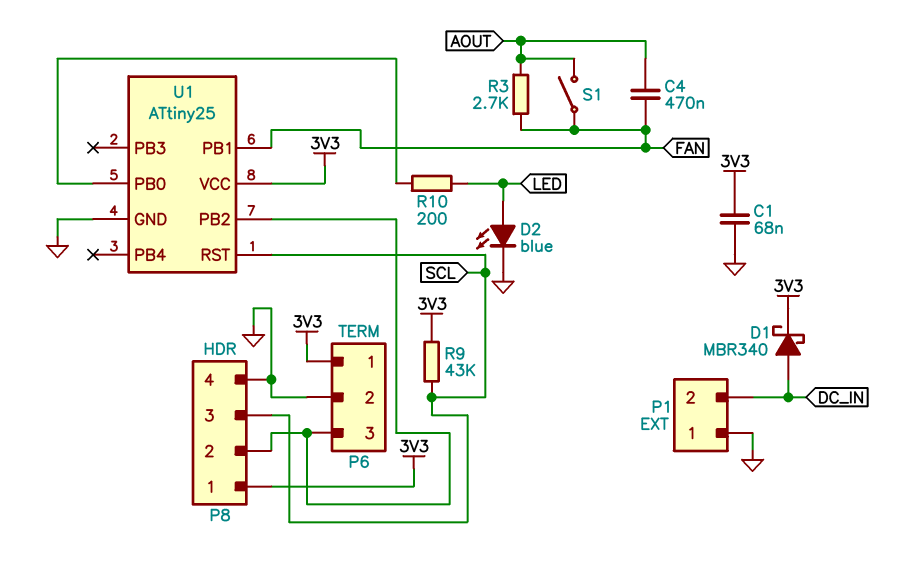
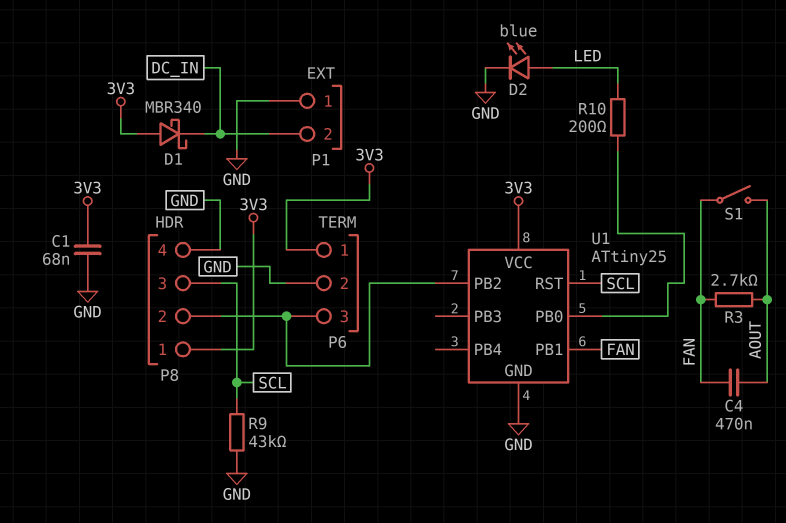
D1: schottky MBR340 (A DC_IN, K 3V3) -> schottky MBR340 (A 3V3, K DC_IN)
R9: 43k (3V3, SCL) -> 43k (GND, SCL)

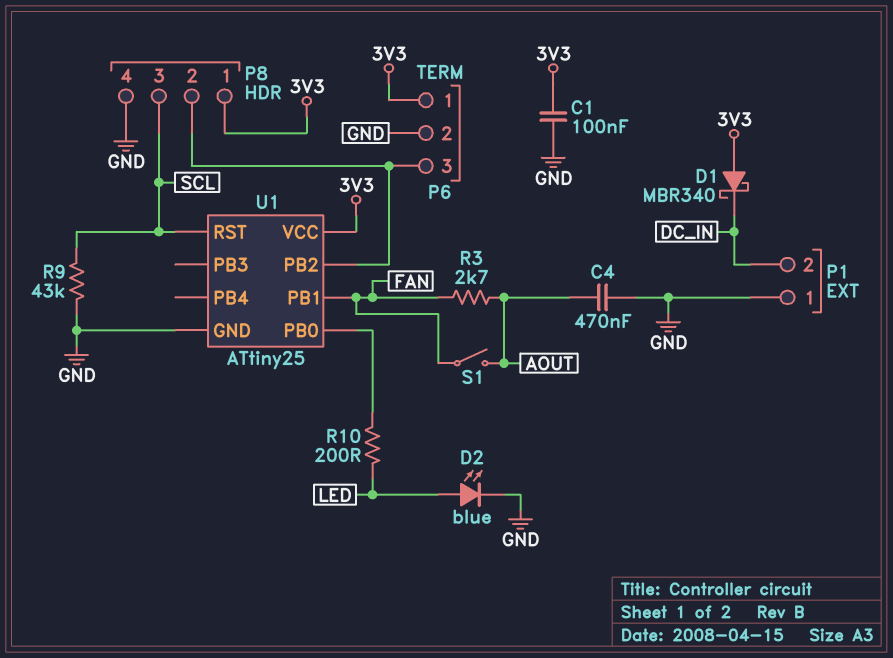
C1: 68nF (3V3, GND) -> 100nF (3V3, GND)
C4: 470nF (AOUT, FAN) -> 470nF (AOUT, GND)

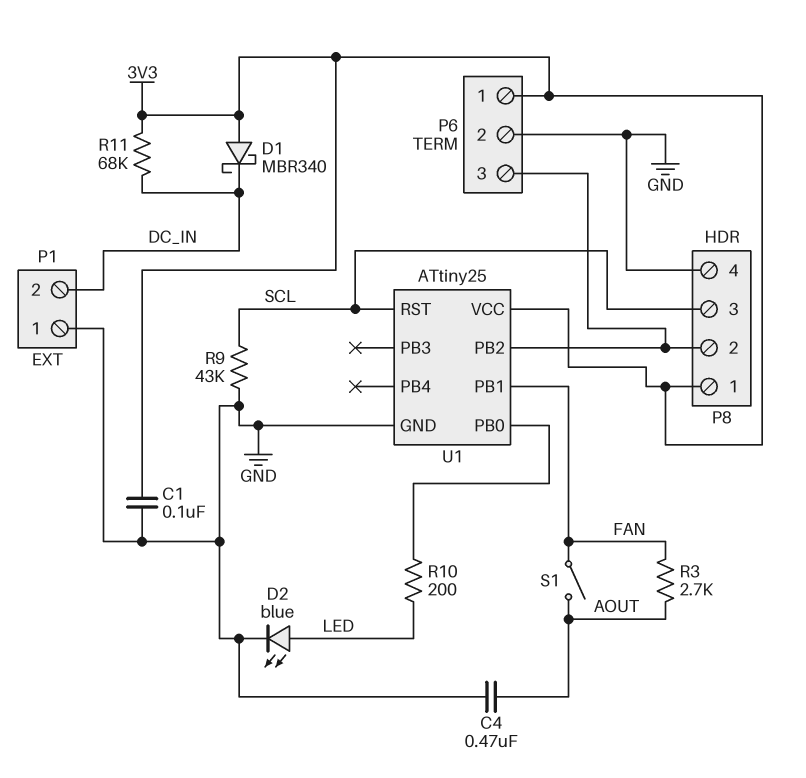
R11: none -> 68k (3V3, DC_IN)

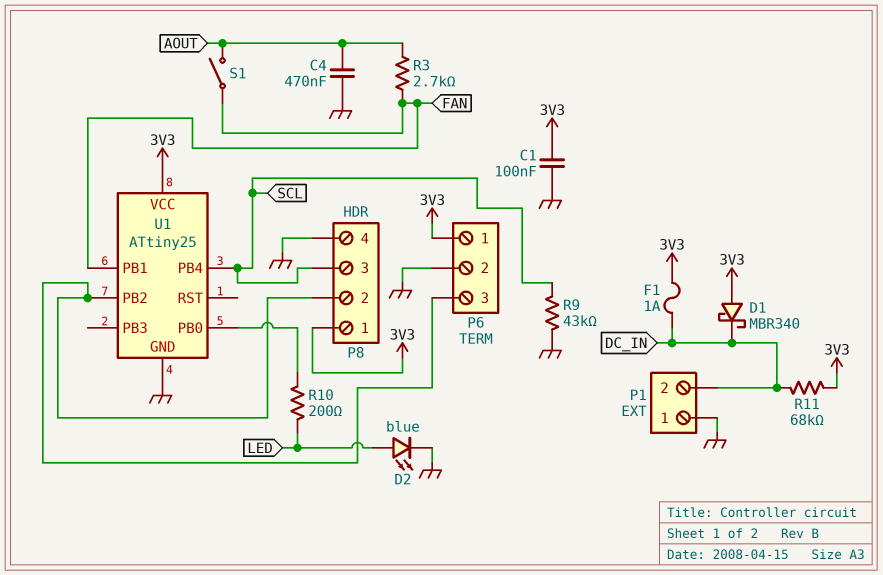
F1: none -> 1A (3V3, DC_IN)
U1 pin PB4: none -> SCL
U1 pin RST: SCL -> none

